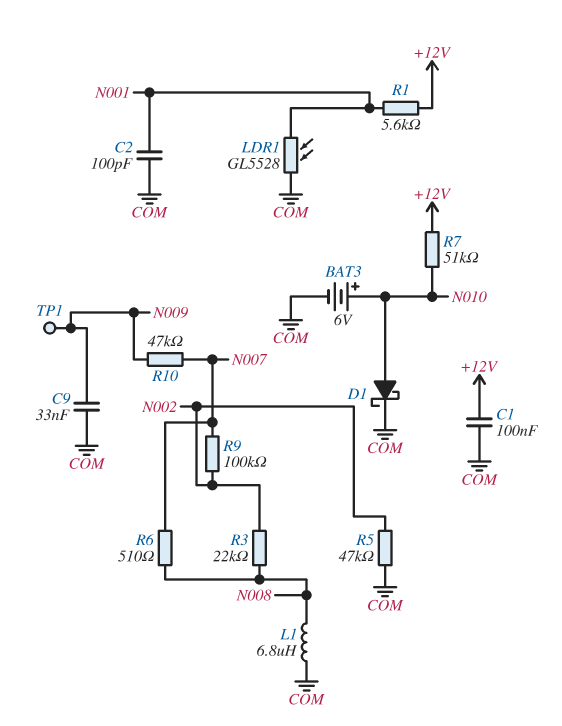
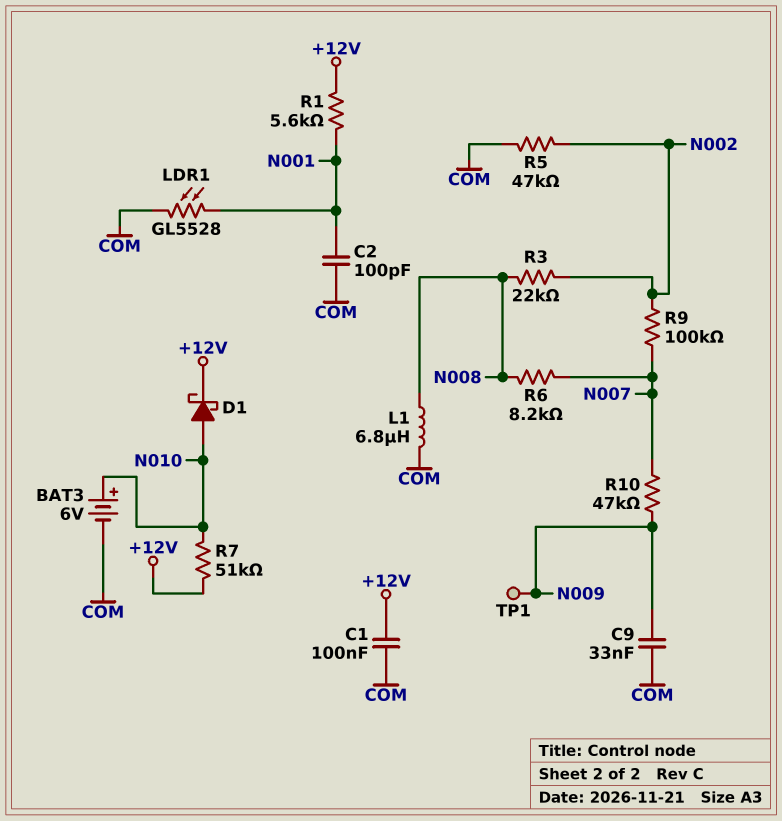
D1: schottky (A N010, K COM) -> schottky (A N010, K +12V)
R6: 510 (N007, N008) -> 8.2k (N007, N008)

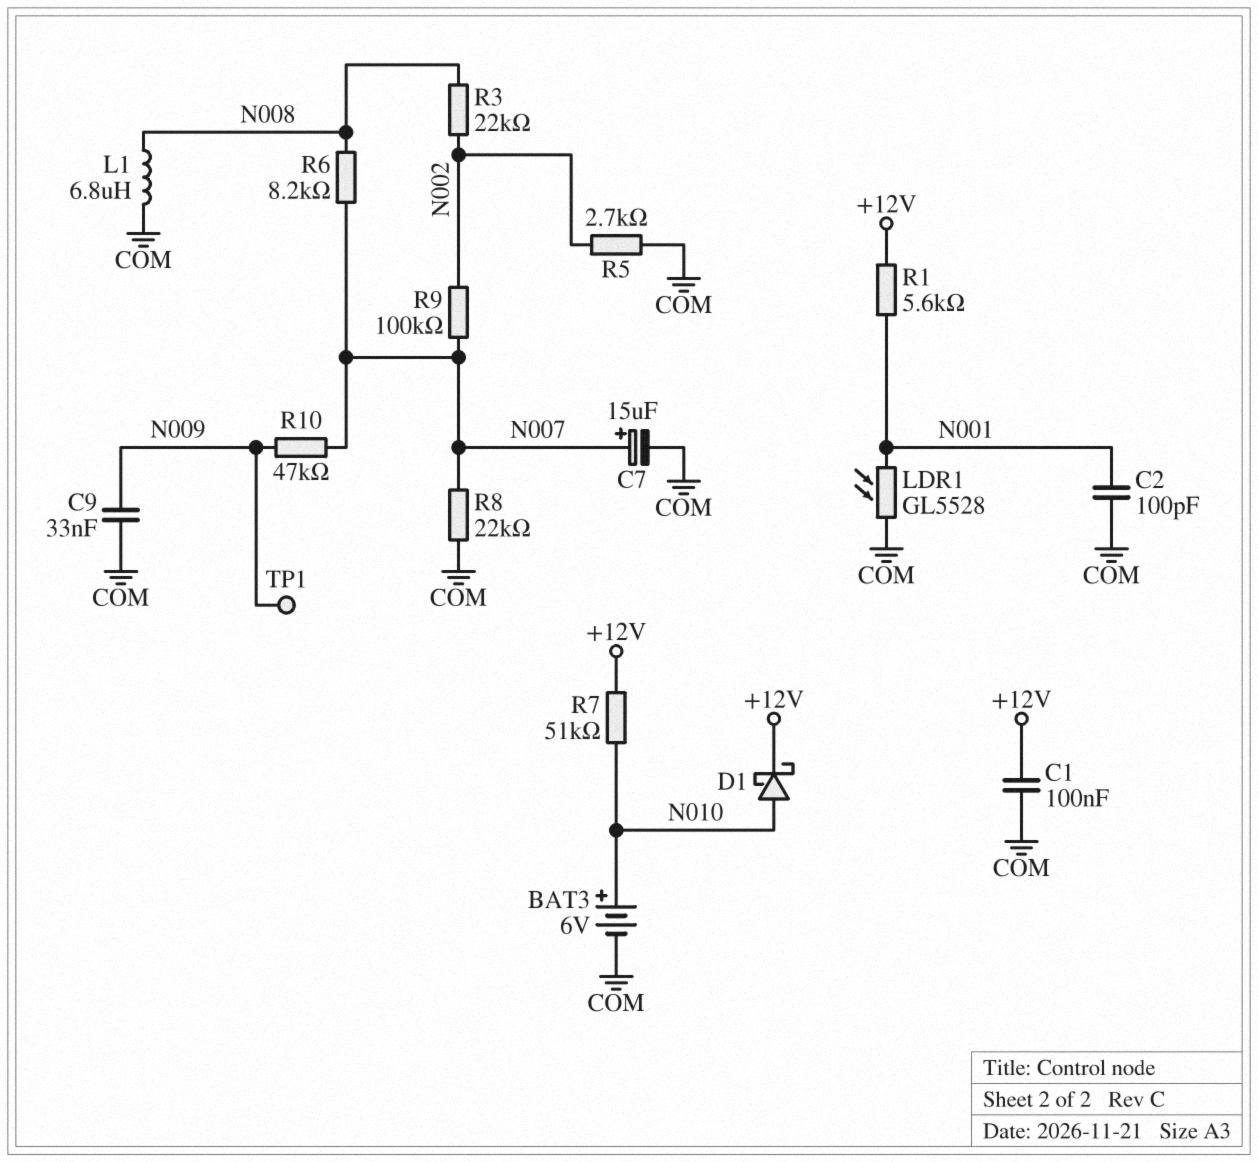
C7: none -> 15uF (plus N007, minus COM)
R5: 47k (COM, N002) -> 2.7k (COM, N002)
R8: none -> 22k (COM, N007)

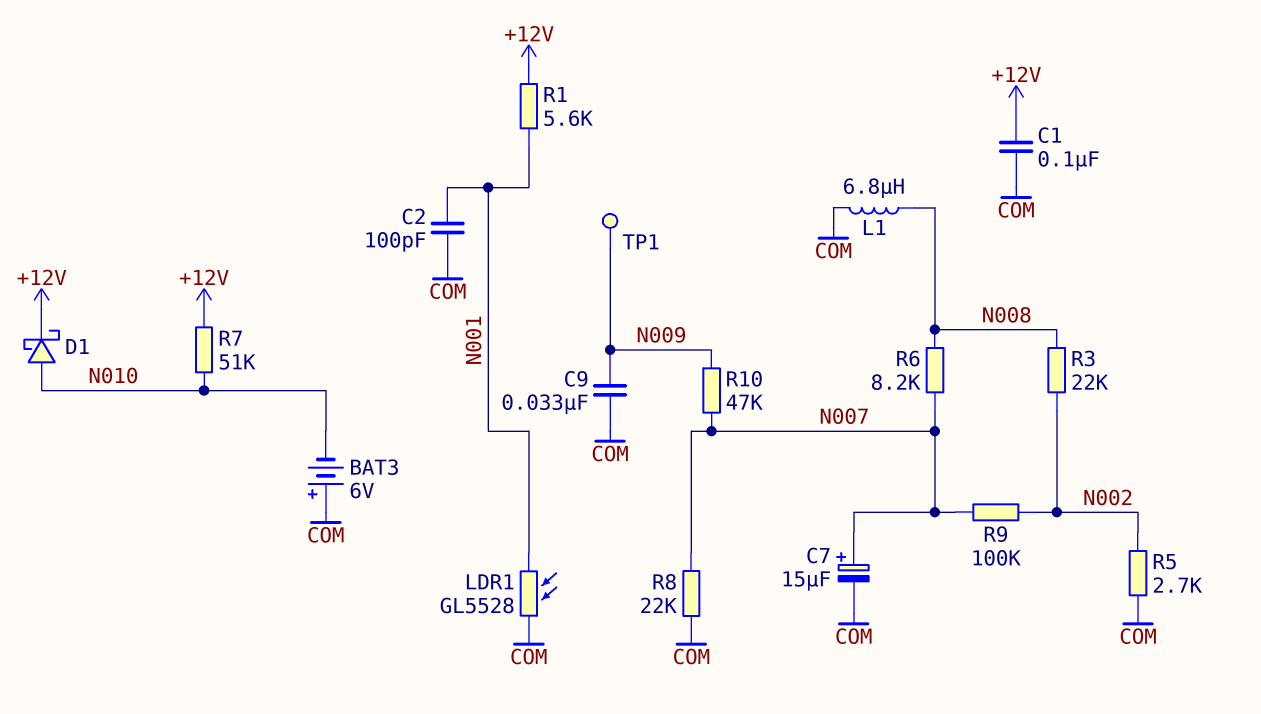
BAT3: 6V (plus N010, minus COM) -> 6V (plus COM, minus N010)

